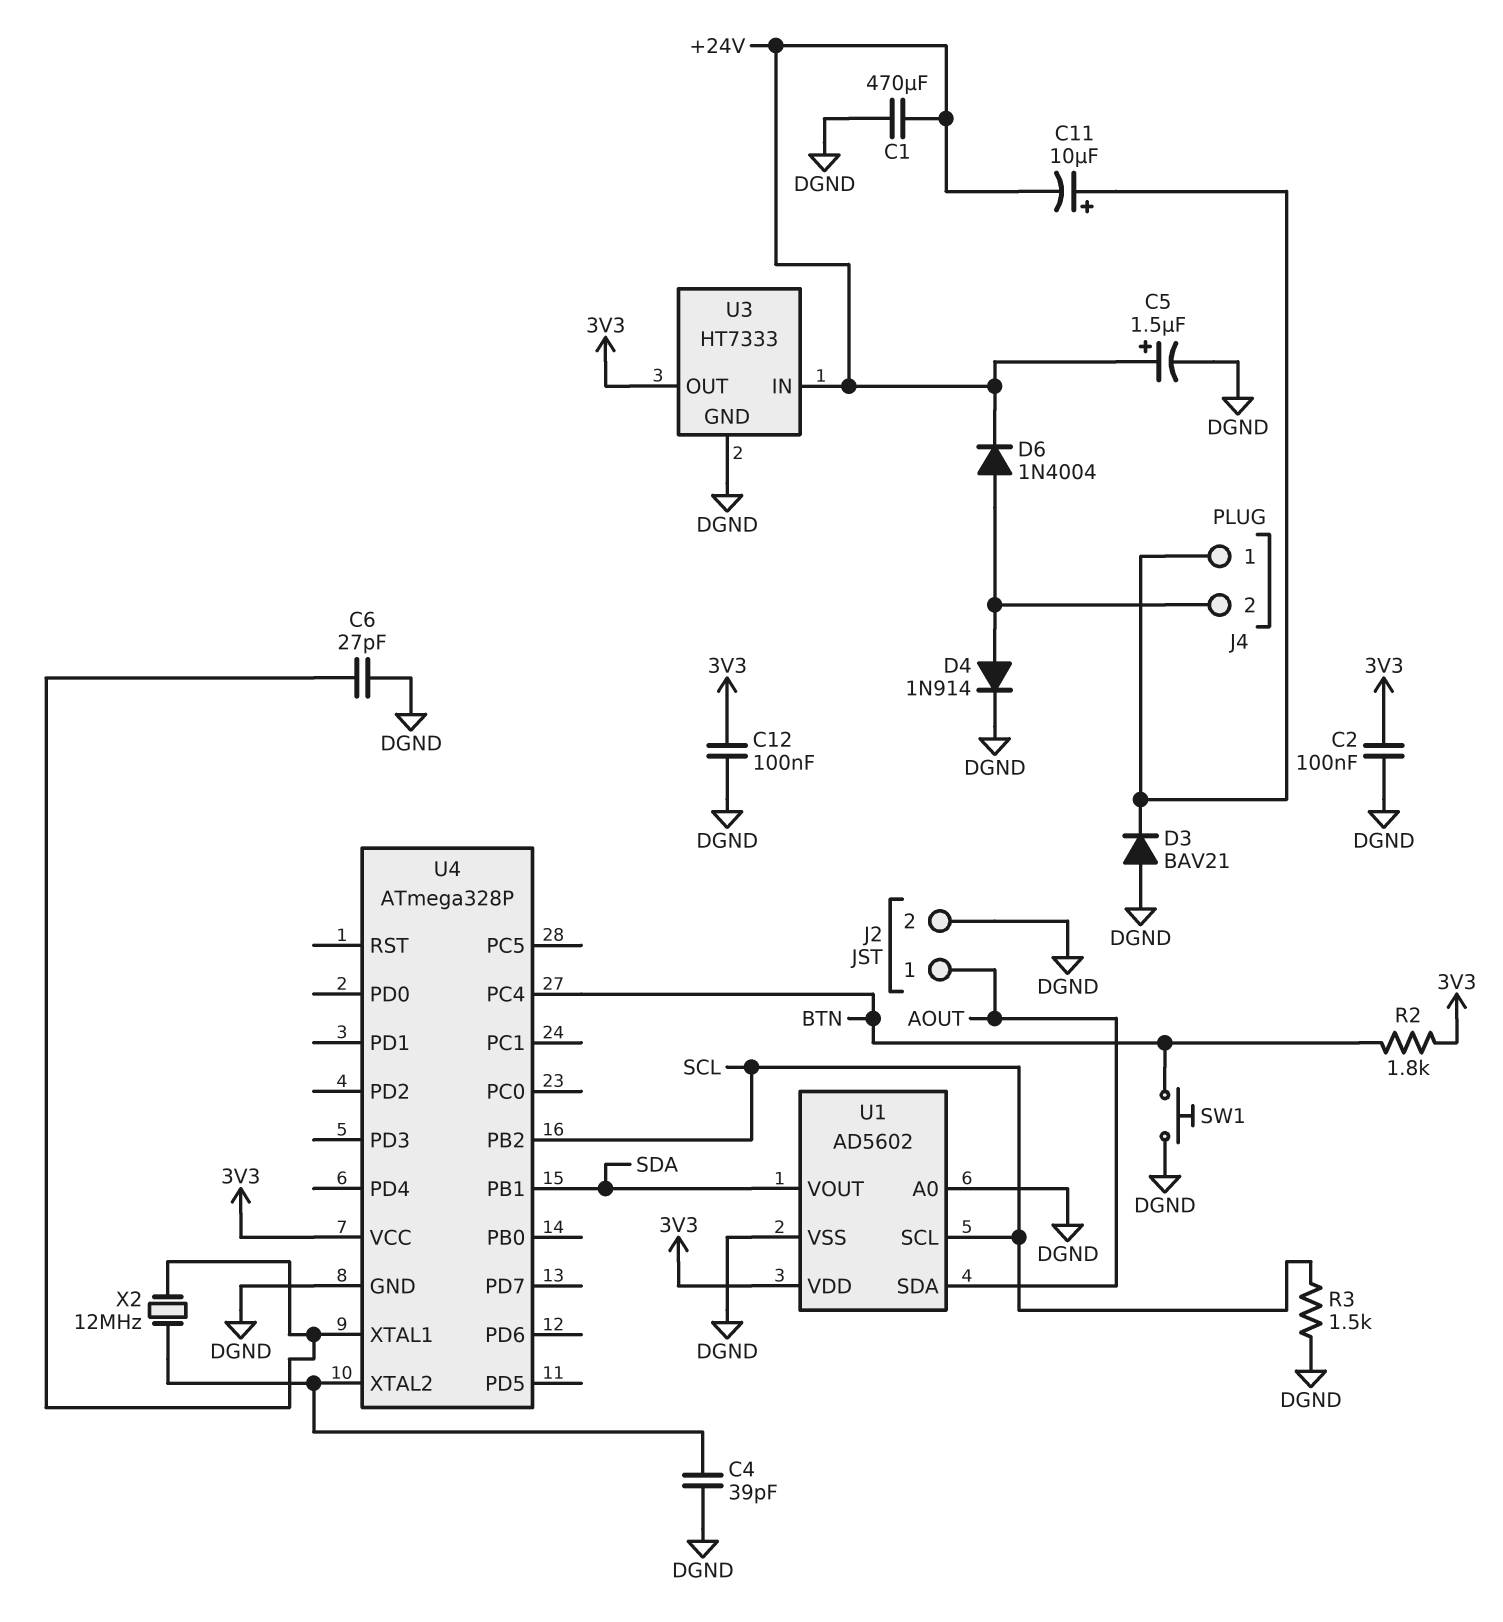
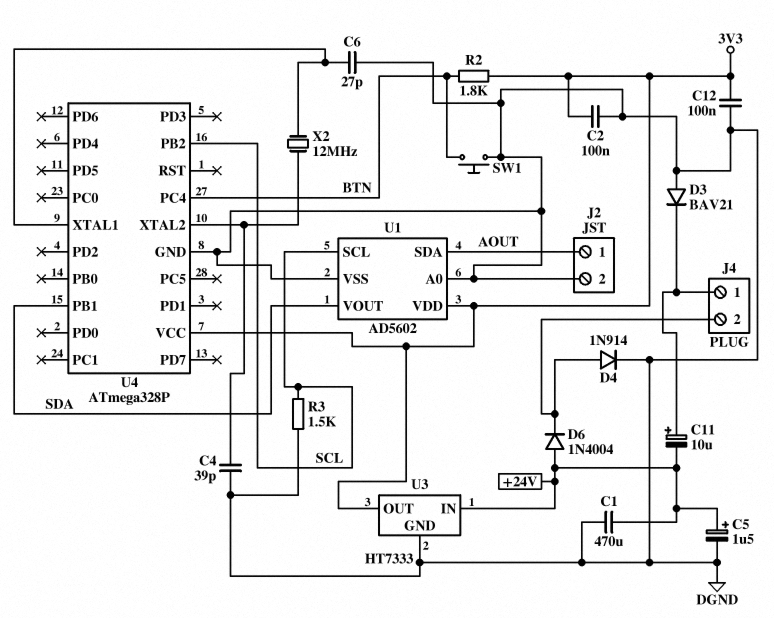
D6: diode 1N4004 (A J4/2, K +24V) -> diode 1N4004 (A +24V, K J4/2)

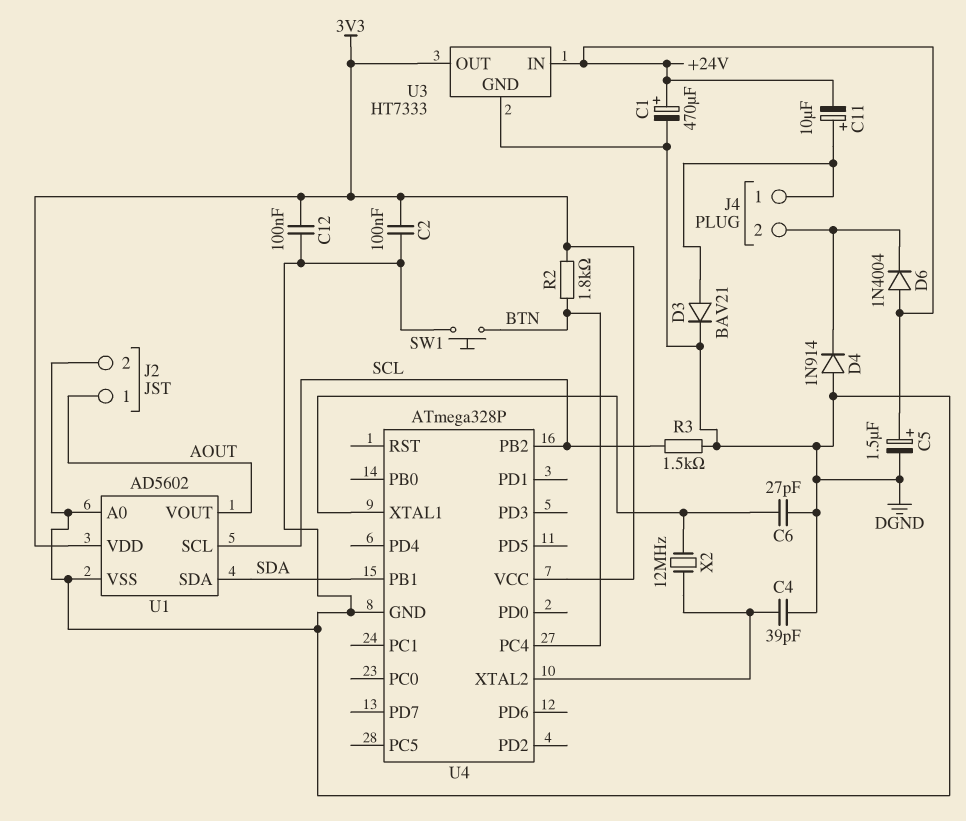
C1: 470uF (+24V, DGND) -> 470uF (plus +24V, minus DGND)
D3: diode BAV21 (A DGND, K J4/1) -> diode BAV21 (A J4/1, K DGND)
D4: diode 1N914 (A J4/2, K DGND) -> diode 1N914 (A DGND, K J4/2)
U1 pin SDA: AOUT -> SDA
U1 pin VOUT: SDA -> AOUT

